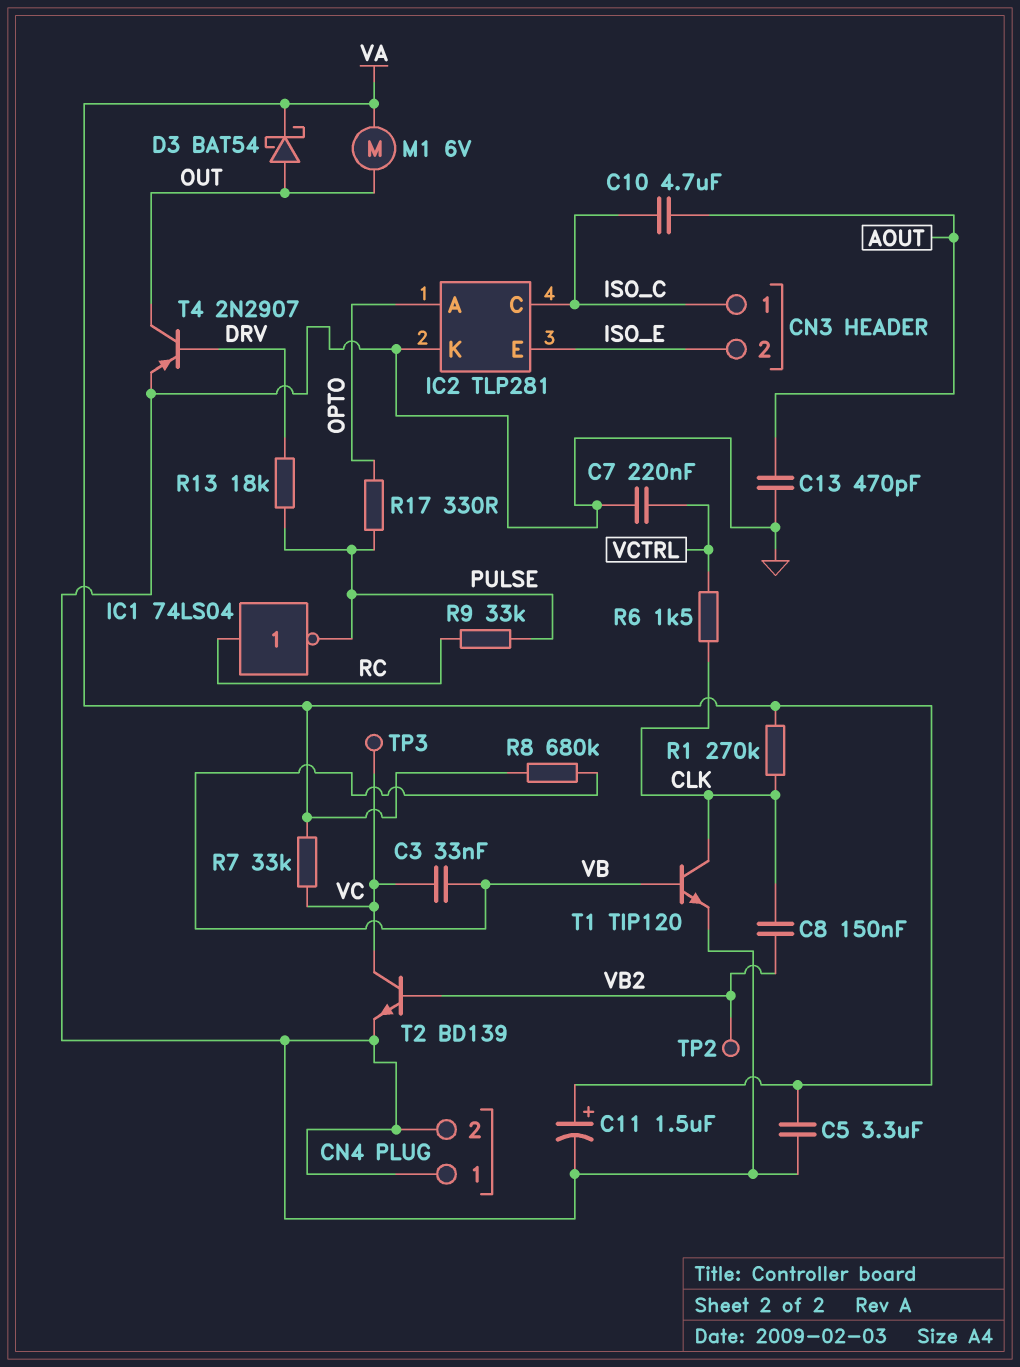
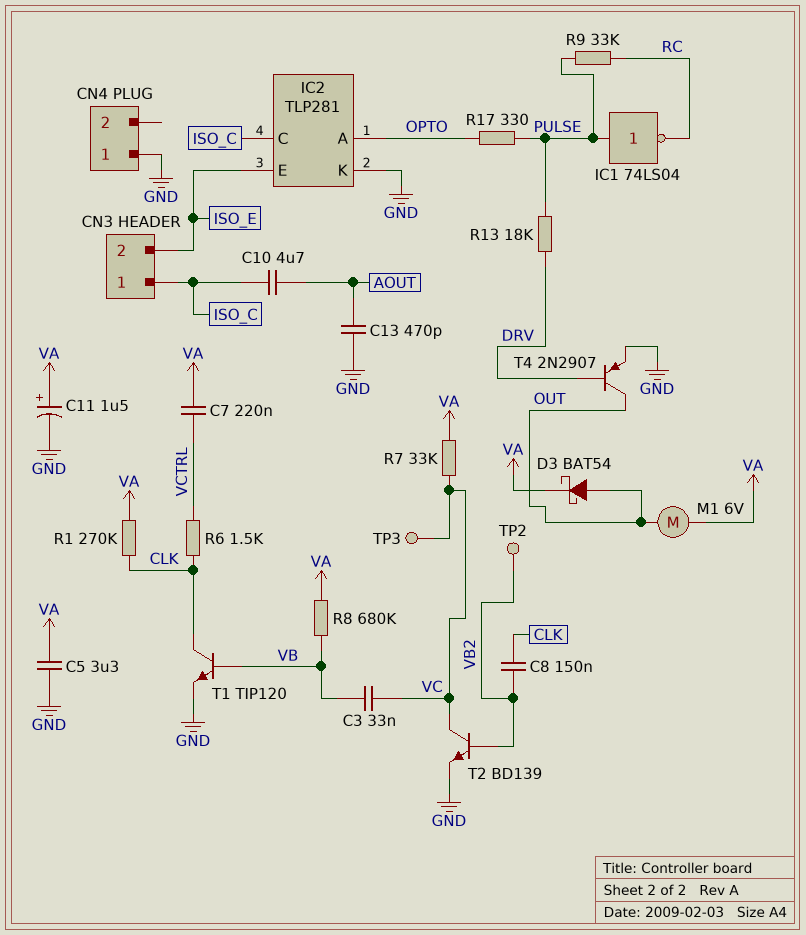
C7: 220nF (GND, VCTRL) -> 220nF (VA, VCTRL)
CN4 pin 2: GND -> none
IC1: NOT 74LS04 (in RC, out PULSE) -> NOT 74LS04 (in PULSE, out RC)

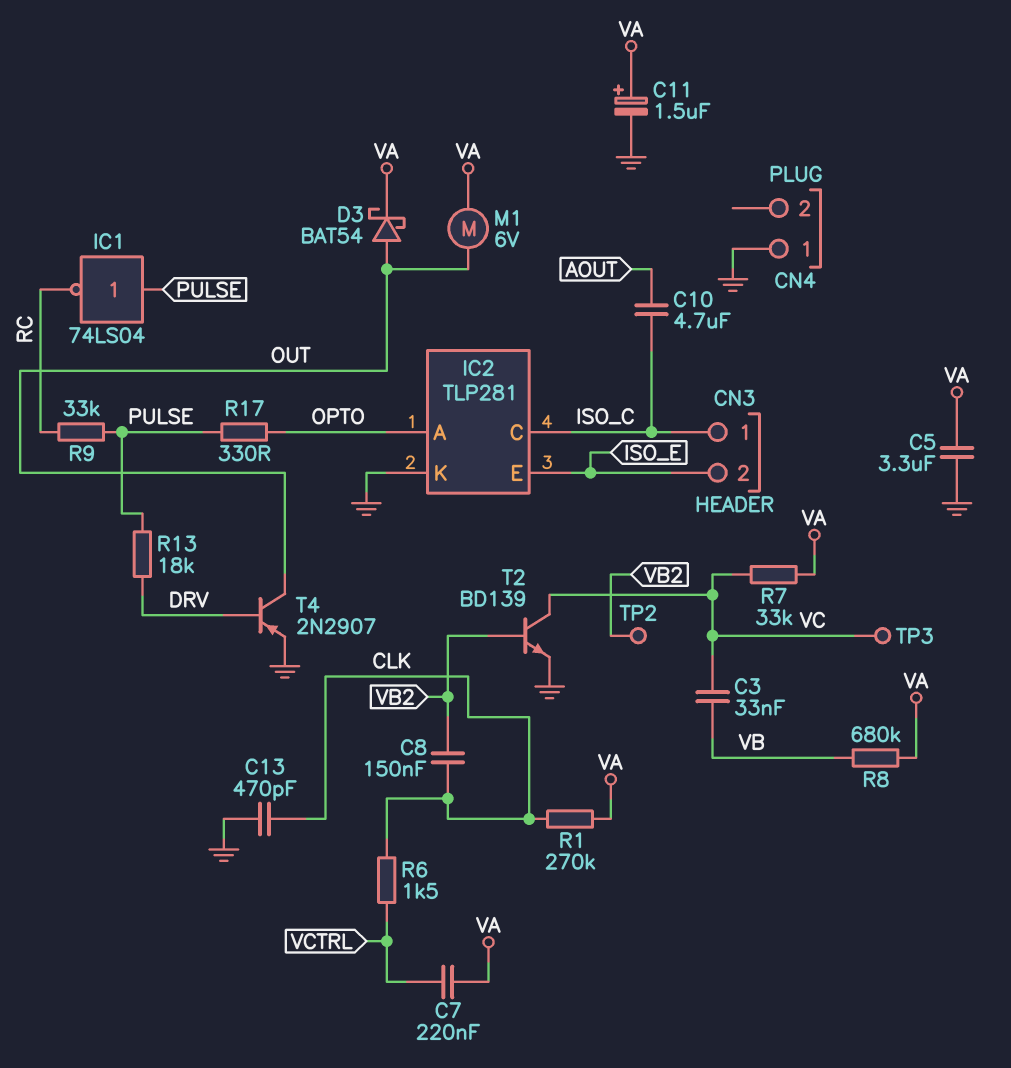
C13: 470pF (AOUT, GND) -> 470pF (CLK, GND)
T1: NPN TIP120 (B VB, C CLK, E GND) -> none

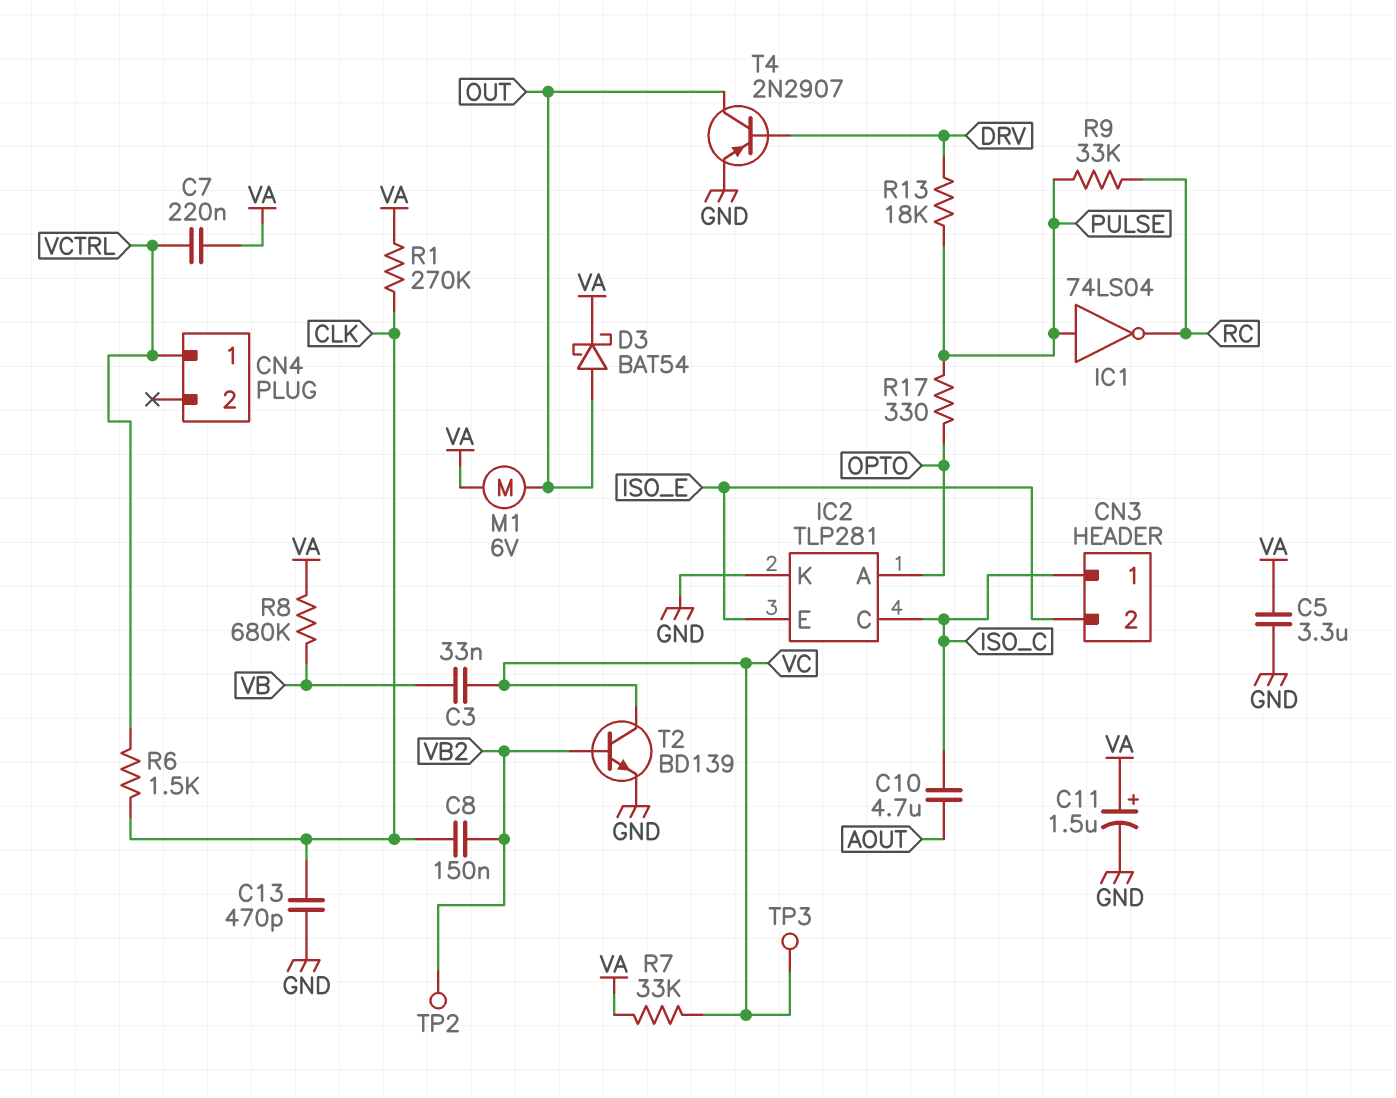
CN4 pin 1: GND -> VCTRL

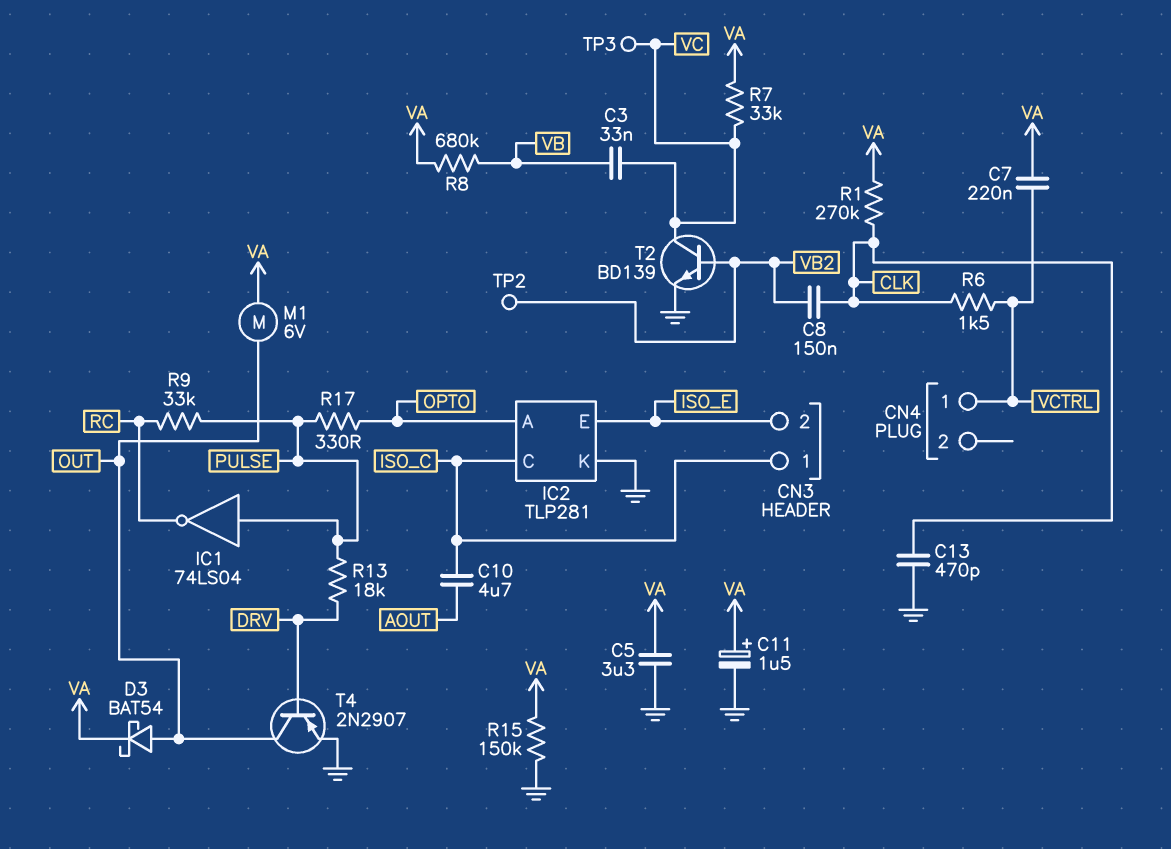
R15: none -> 150k (GND, VA)

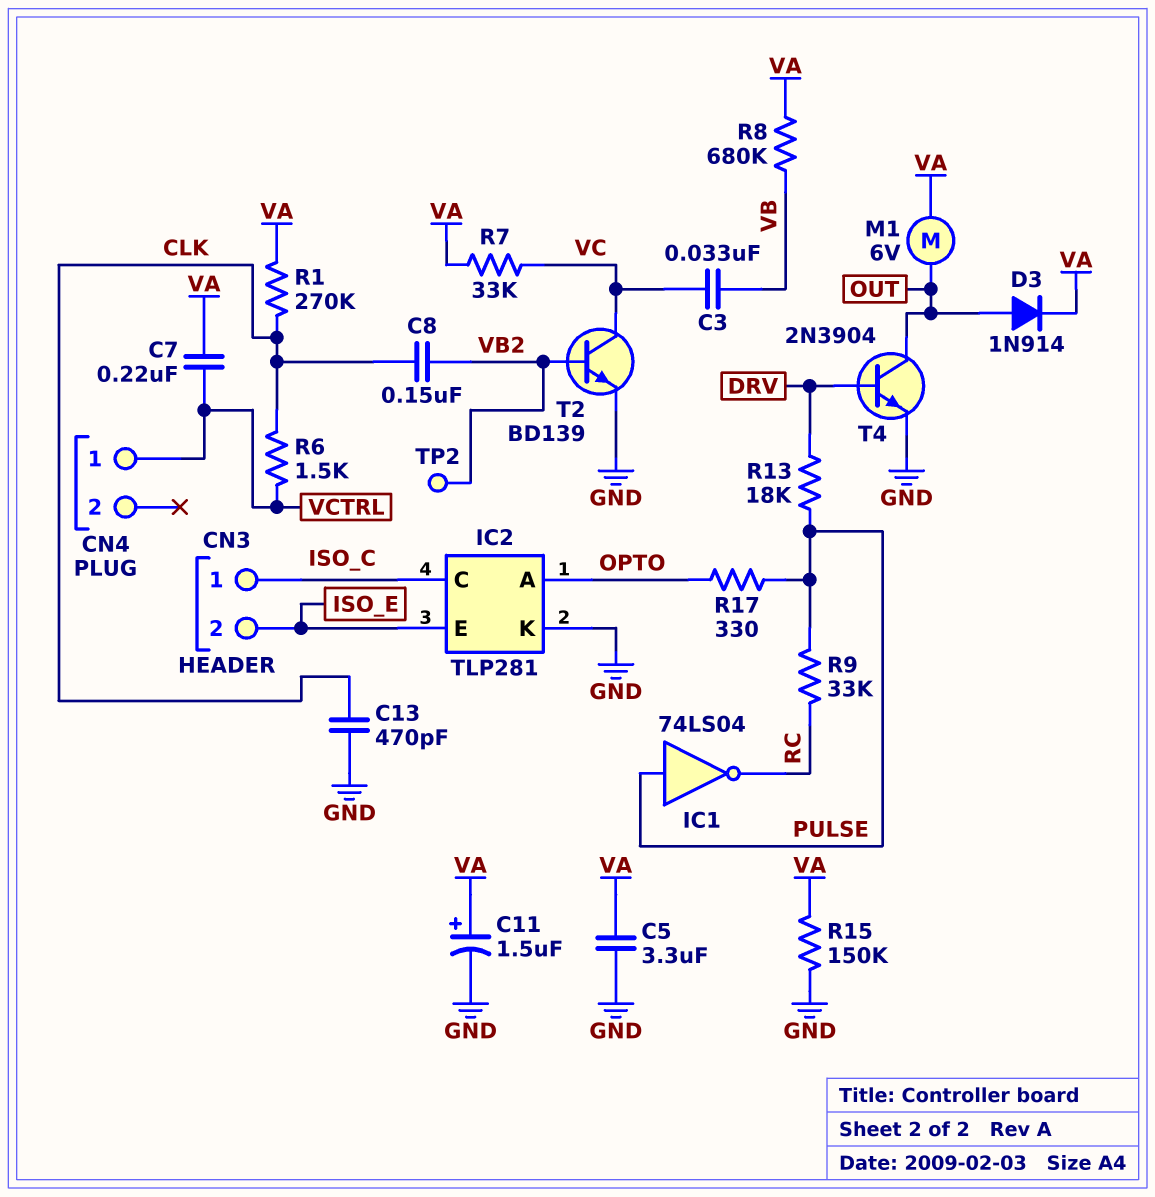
C10: 4.7uF (AOUT, ISO_C) -> none
D3: schottky BAT54 (A OUT, K VA) -> diode 1N914 (A OUT, K VA)
T4: PNP 2N2907 (B DRV, C OUT, E GND) -> NPN 2N3904 (B DRV, C OUT, E GND)
TP3: test point (VC) -> none

